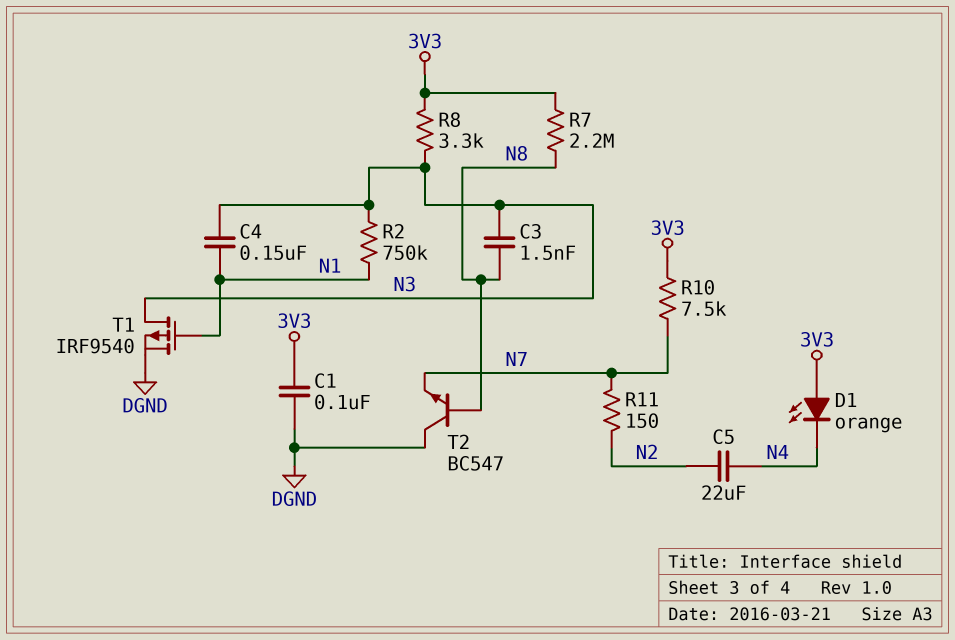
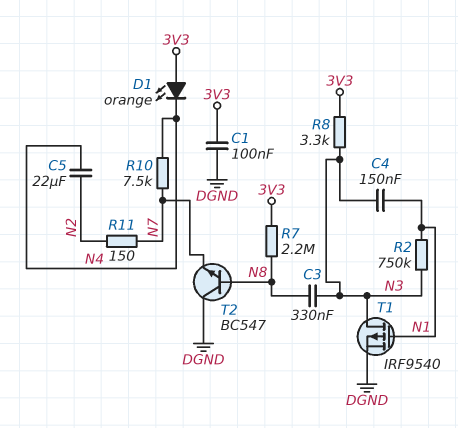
C3: 1.5nF (N3, N8) -> 330nF (N3, N8)
R10: 7.5k (3V3, N7) -> 7.5k (N4, N7)

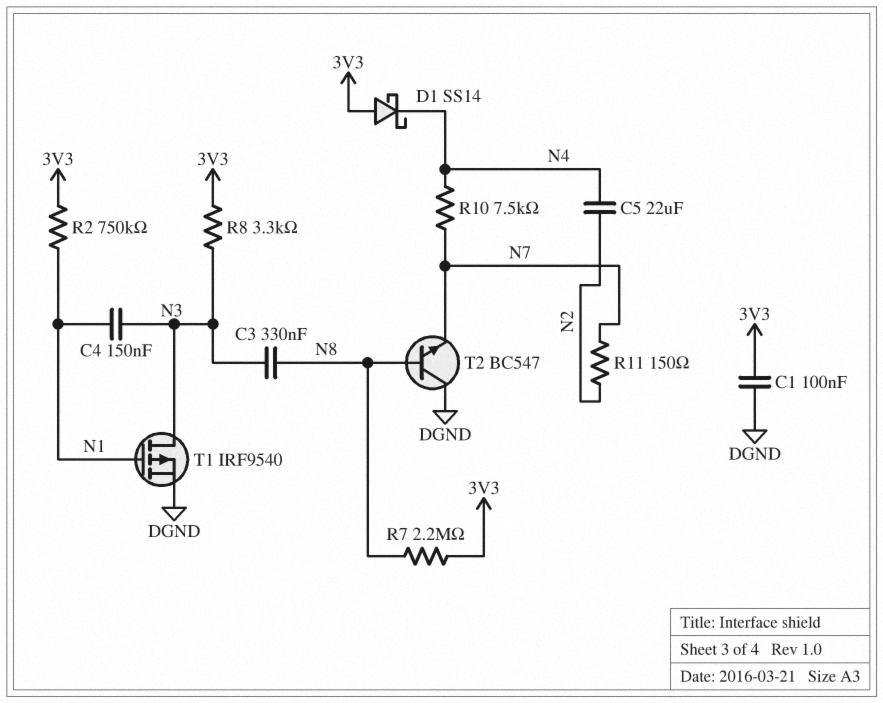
D1: LED orange (A 3V3, K N4) -> schottky SS14 (A 3V3, K N4)
R2: 750k (N1, N3) -> 750k (3V3, N1)

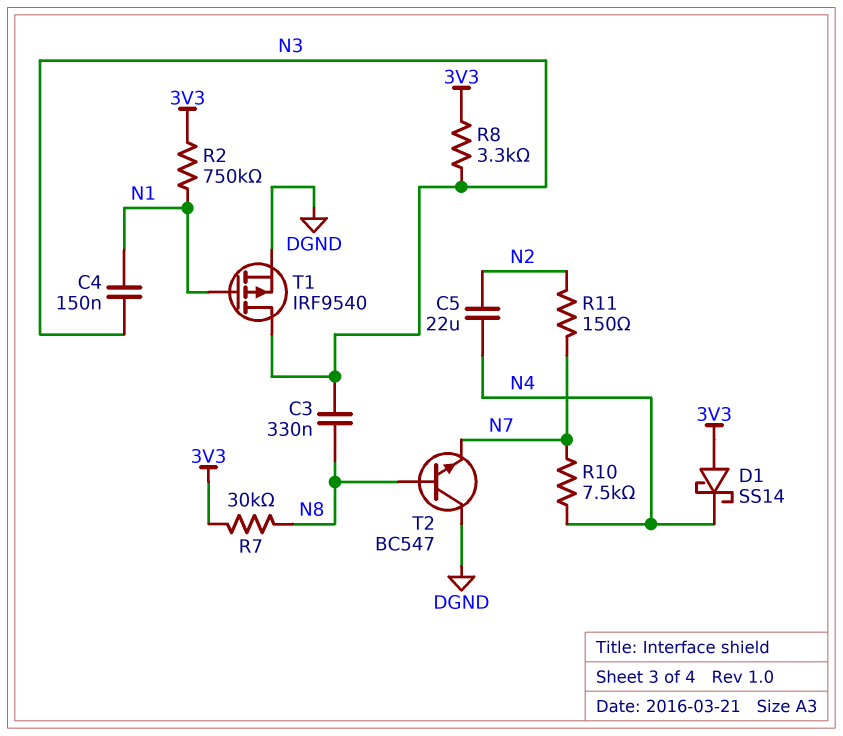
C1: 100nF (3V3, DGND) -> none
R7: 2.2M (3V3, N8) -> 30k (3V3, N8)

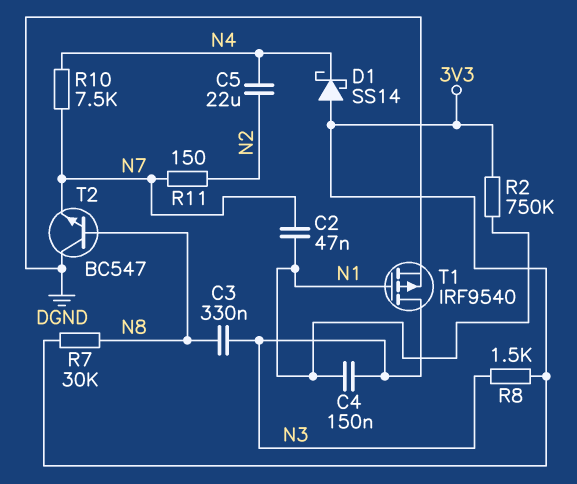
C2: none -> 47nF (N1, N7)
R8: 3.3k (3V3, N3) -> 1.5k (3V3, N3)

